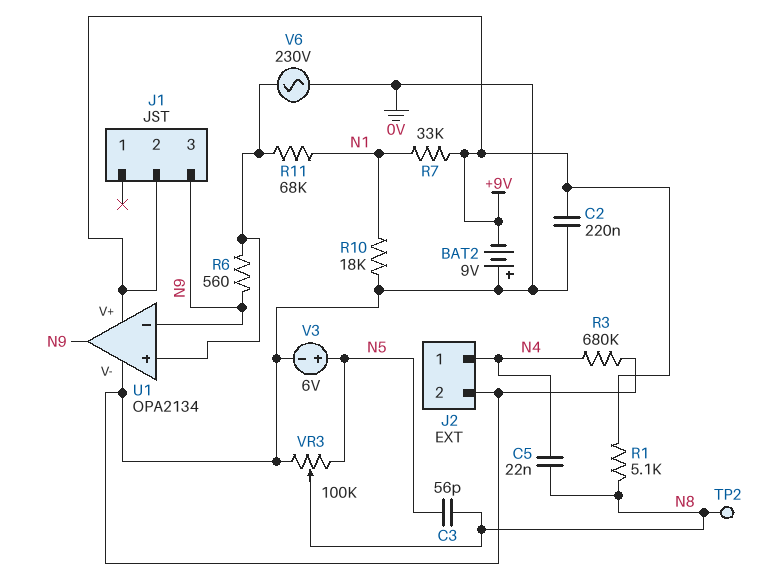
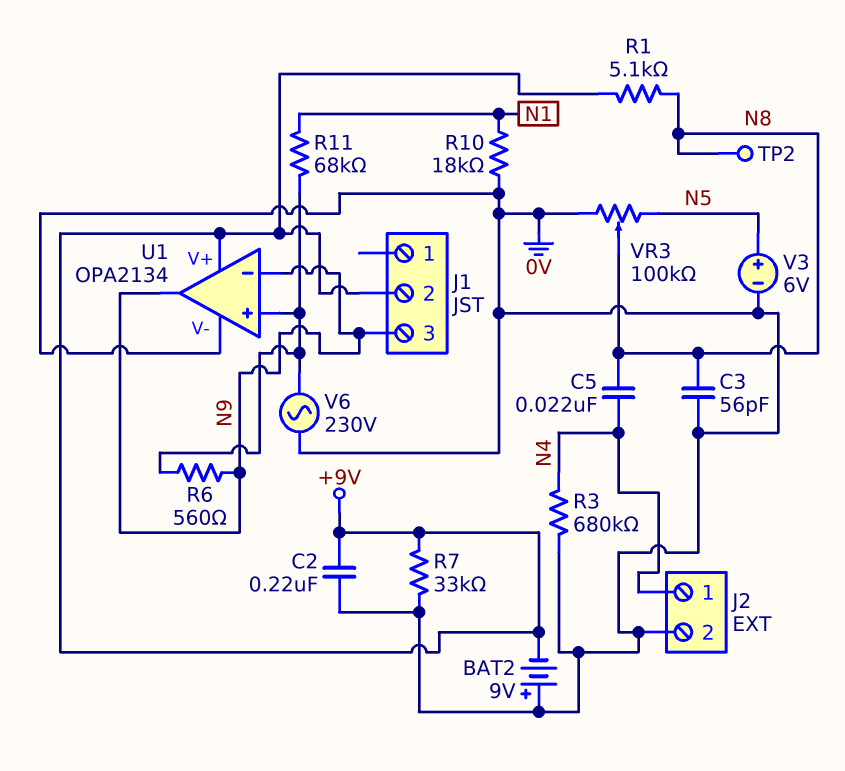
C3: 56pF (N5, N8) -> 56pF (0V, N8)
R7: 33k (+9V, N1) -> 33k (+9V, 0V)

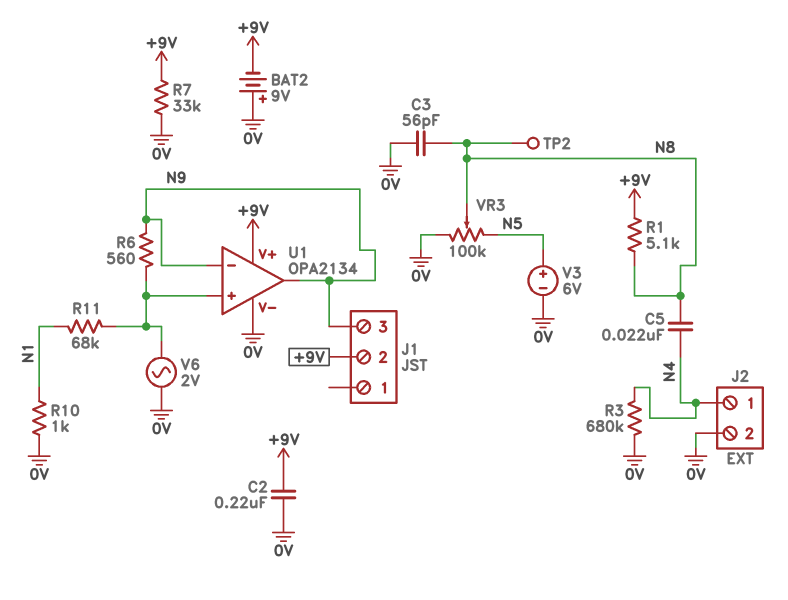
R10: 18k (0V, N1) -> 1k (0V, N1)
V6: AC 230V (0V, U1/in+) -> AC 2V (0V, U1/in+)

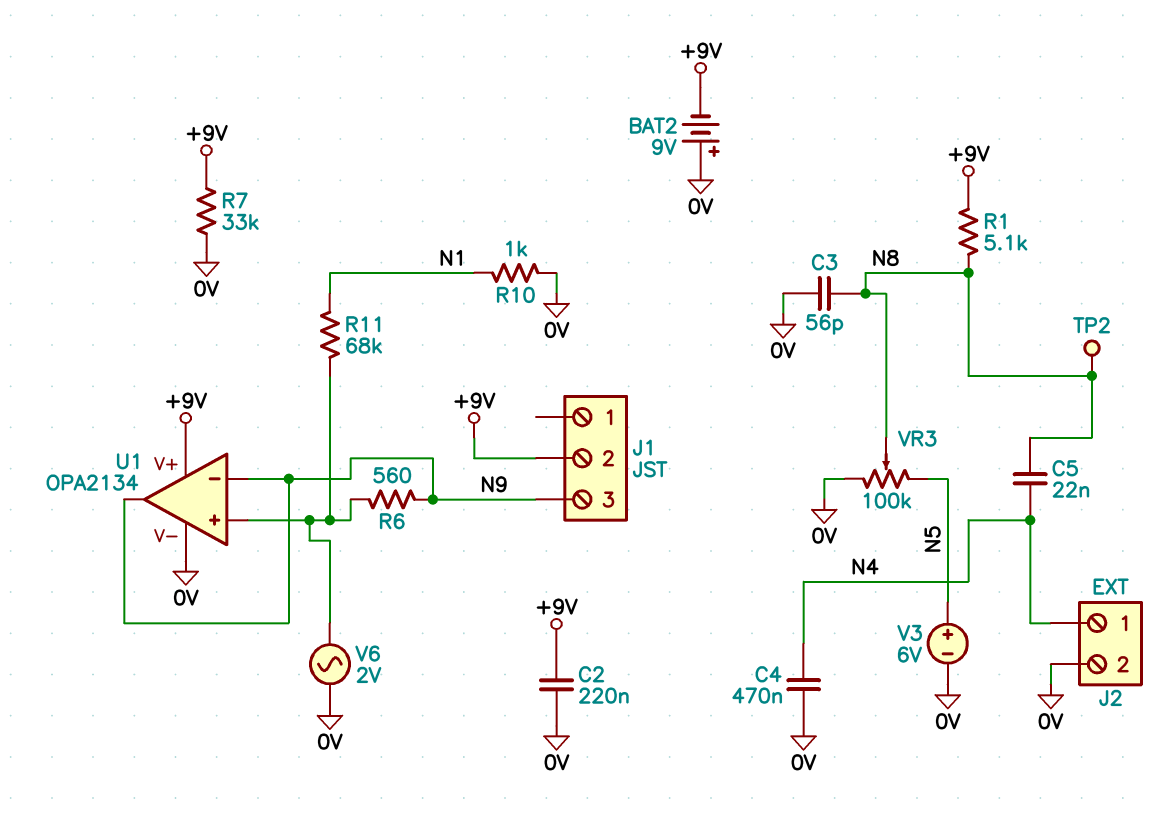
C4: none -> 470nF (0V, N4)
R3: 680k (0V, N4) -> none

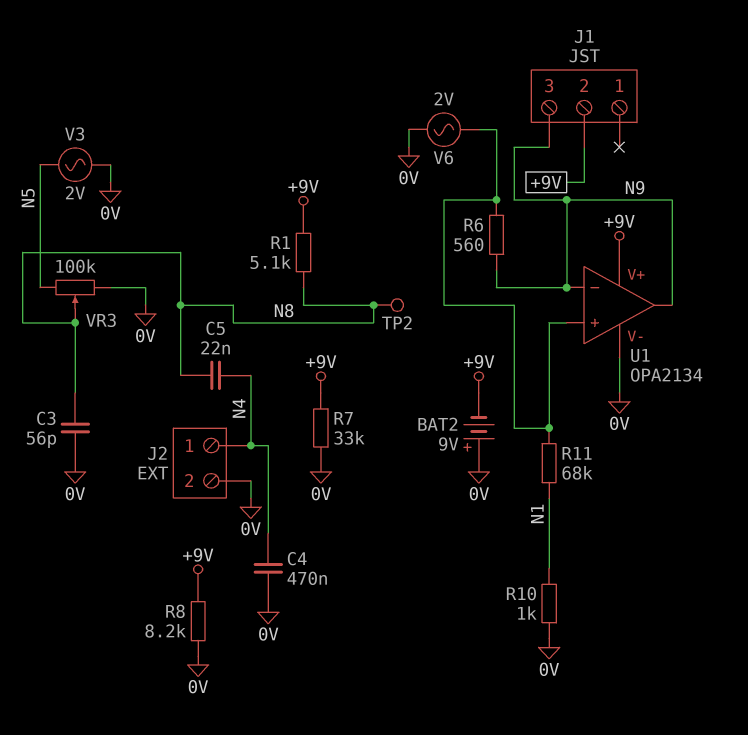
C2: 220nF (+9V, 0V) -> none
R8: none -> 8.2k (+9V, 0V)
V3: 6V (plus N5, minus 0V) -> AC 2V (0V, N5)

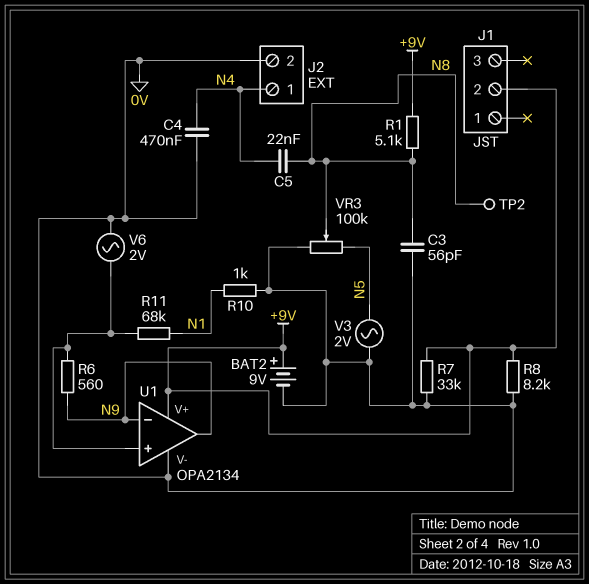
BAT2: 9V (plus 0V, minus +9V) -> 9V (plus +9V, minus 0V)
J1 pin 3: N9 -> none

